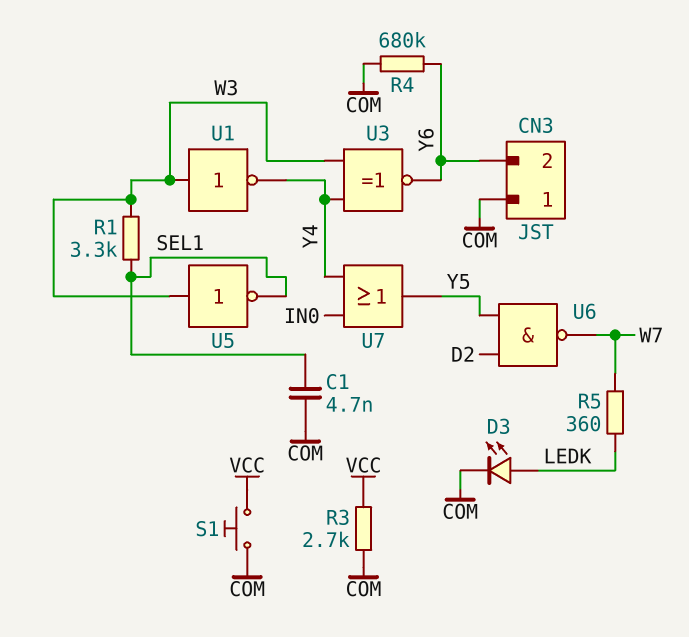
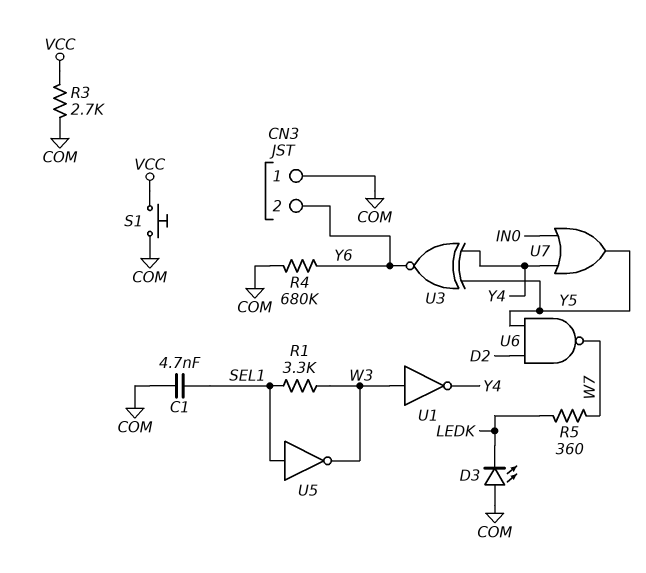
D3: LED (A LEDK, K COM) -> LED (A COM, K LEDK)
U3: XNOR (in W3, in Y4, out Y6) -> XNOR (in Y4, in Y5, out Y6)
U5: NOT (in W3, out SEL1) -> NOT (in SEL1, out W3)

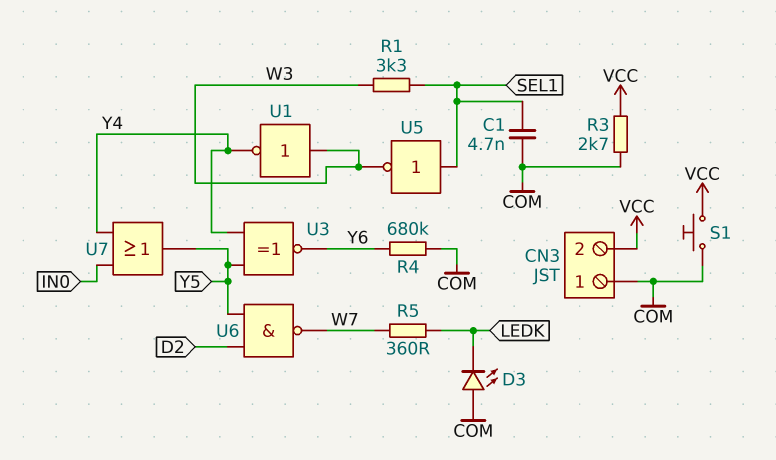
CN3 pin 2: Y6 -> VCC

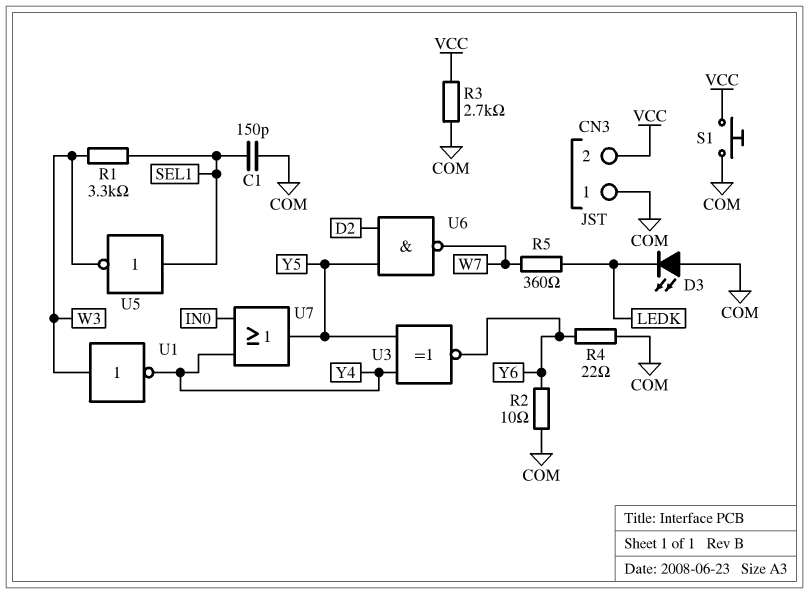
C1: 4.7nF (COM, SEL1) -> 150pF (COM, SEL1)
R2: none -> 10 (COM, Y6)
R4: 680k (COM, Y6) -> 22 (COM, Y6)

